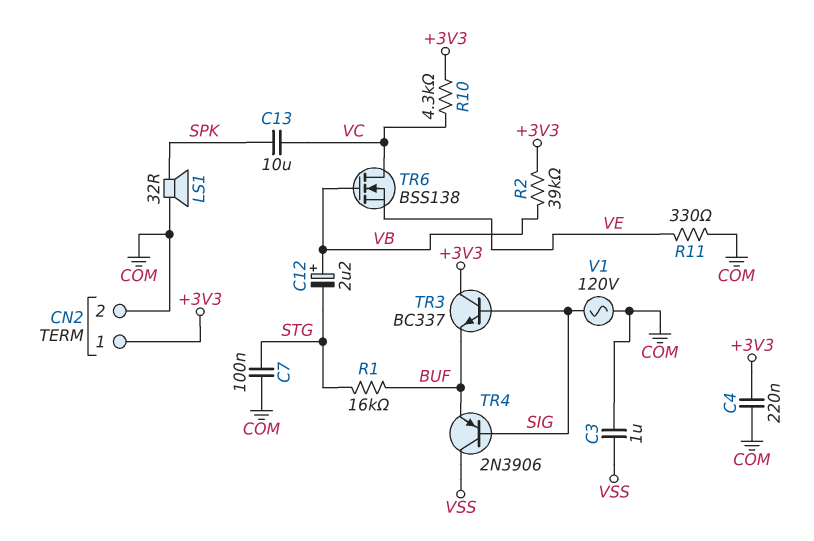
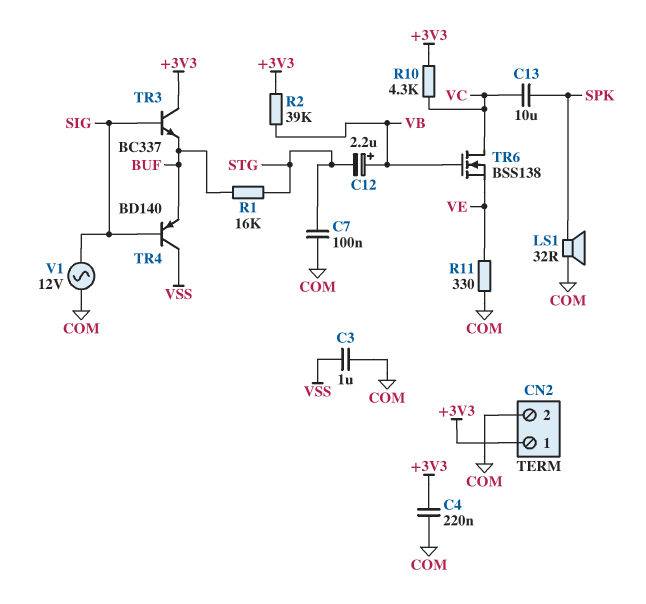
TR4: PNP 2N3906 (B SIG, C VSS, E BUF) -> PNP BD140 (B SIG, C VSS, E BUF)
V1: AC 120V (COM, SIG) -> AC 12V (COM, SIG)

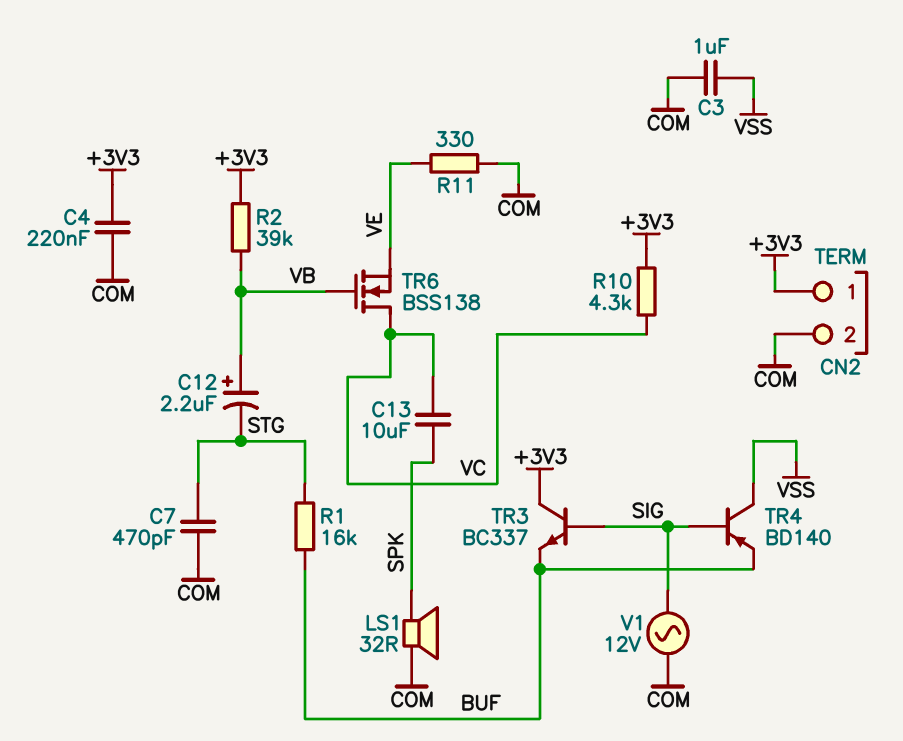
C7: 100nF (COM, STG) -> 470pF (COM, STG)

